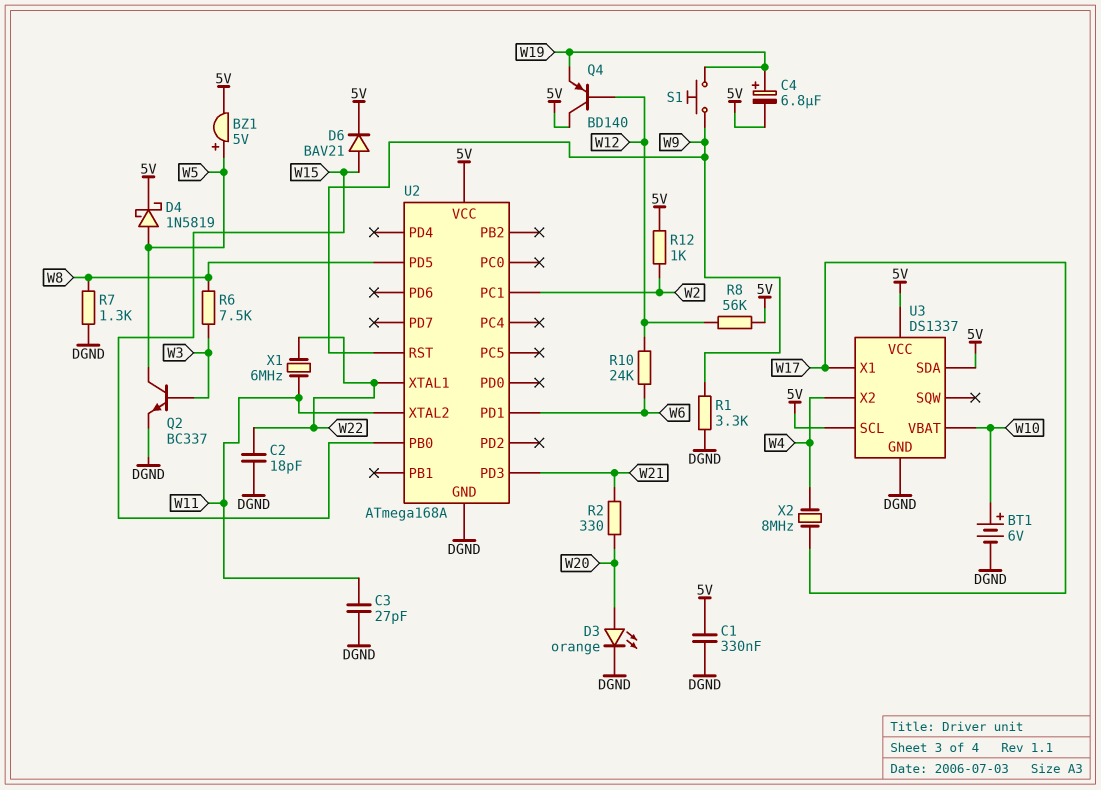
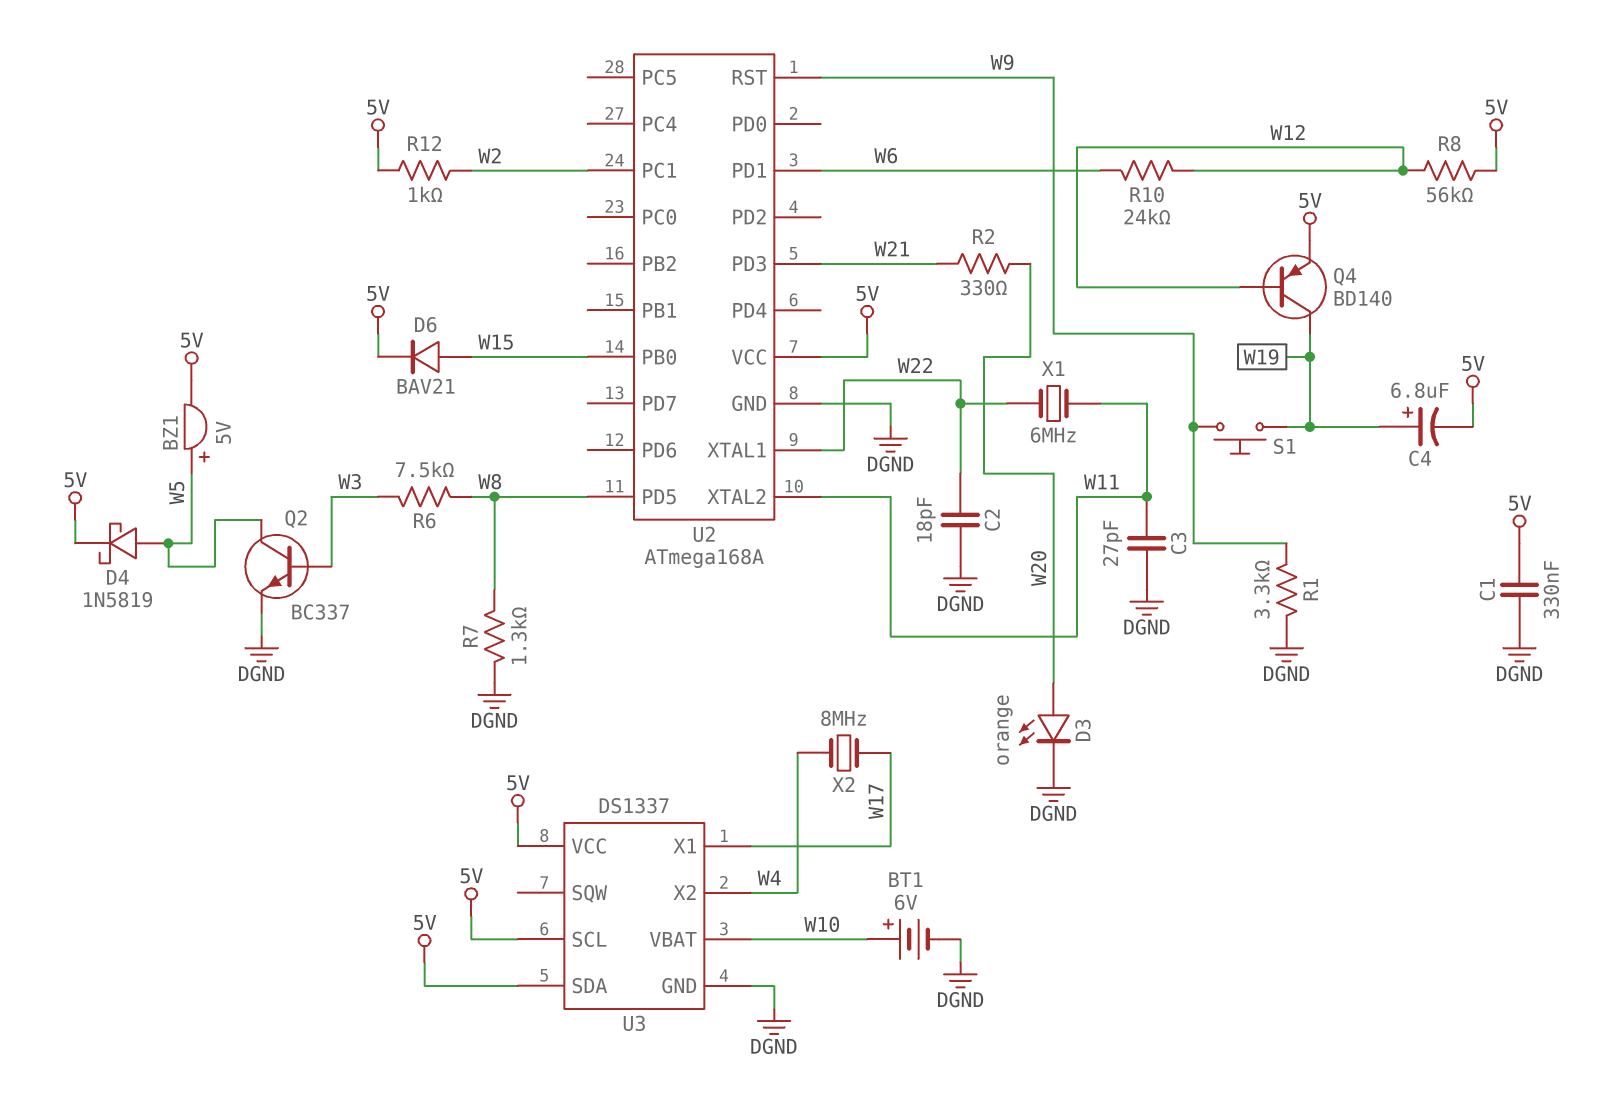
Q4: PNP BD140 (B W12, C 5V, E W19) -> PNP BD140 (B W12, C W19, E 5V)

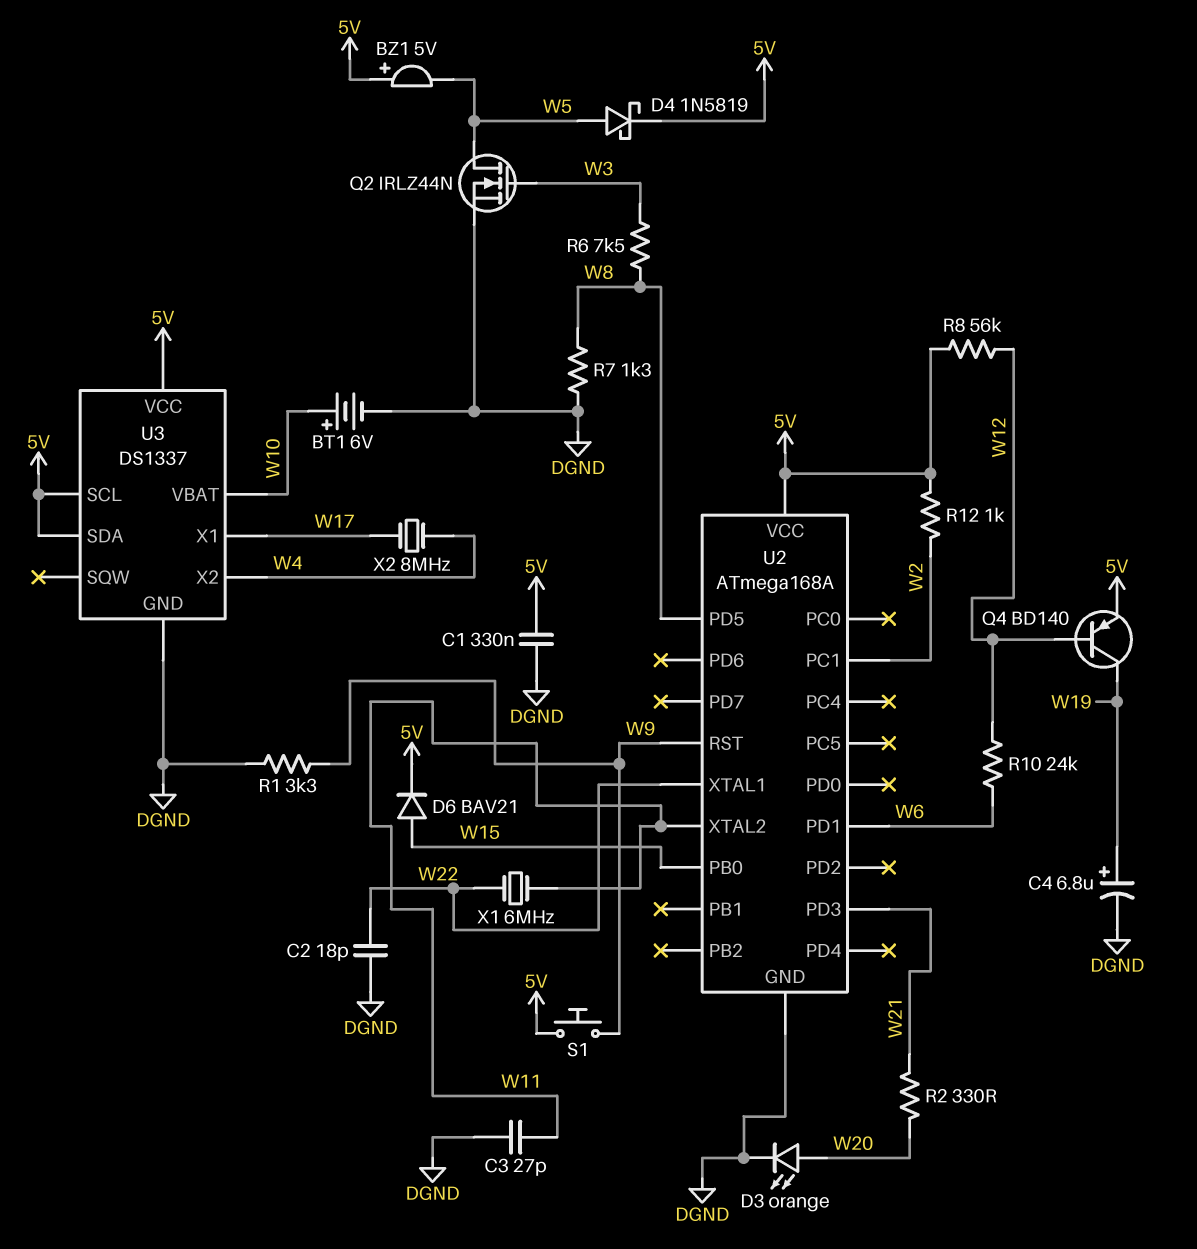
BZ1: buzzer 5V (plus W5, minus 5V) -> buzzer 5V (plus 5V, minus W5)
C4: 6.8uF (plus W19, minus 5V) -> 6.8uF (plus W19, minus DGND)
Q2: NPN BC337 (B W3, C W5, E DGND) -> NMOS IRLZ44N (G W3, D W5, S DGND)
S1: button (W9, W19) -> button (5V, W9)

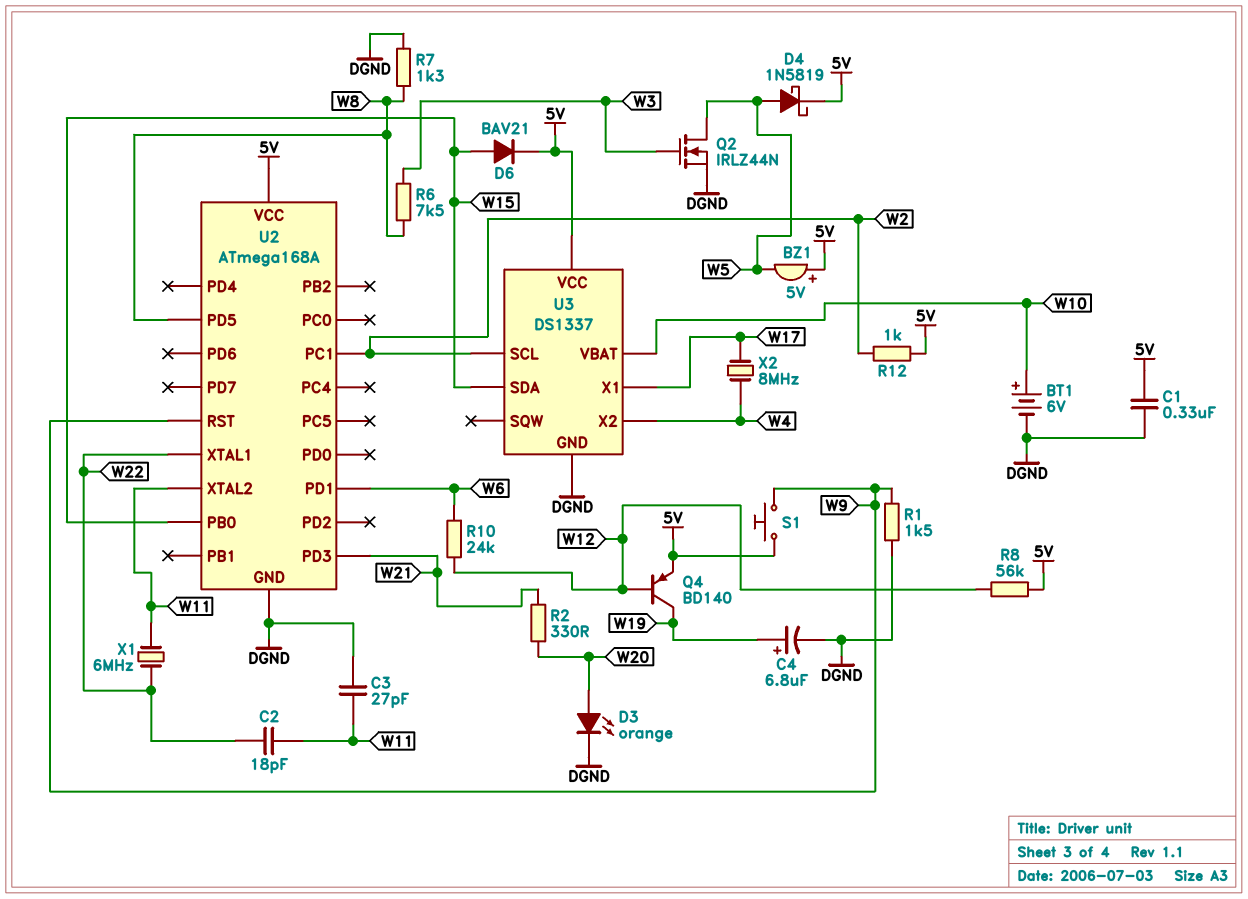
C2: 18pF (DGND, W22) -> 18pF (W11, W22)
R1: 3.3k (DGND, W9) -> 1.5k (DGND, W9)
U3 pin SCL: 5V -> W2
U3 pin SDA: 5V -> W15

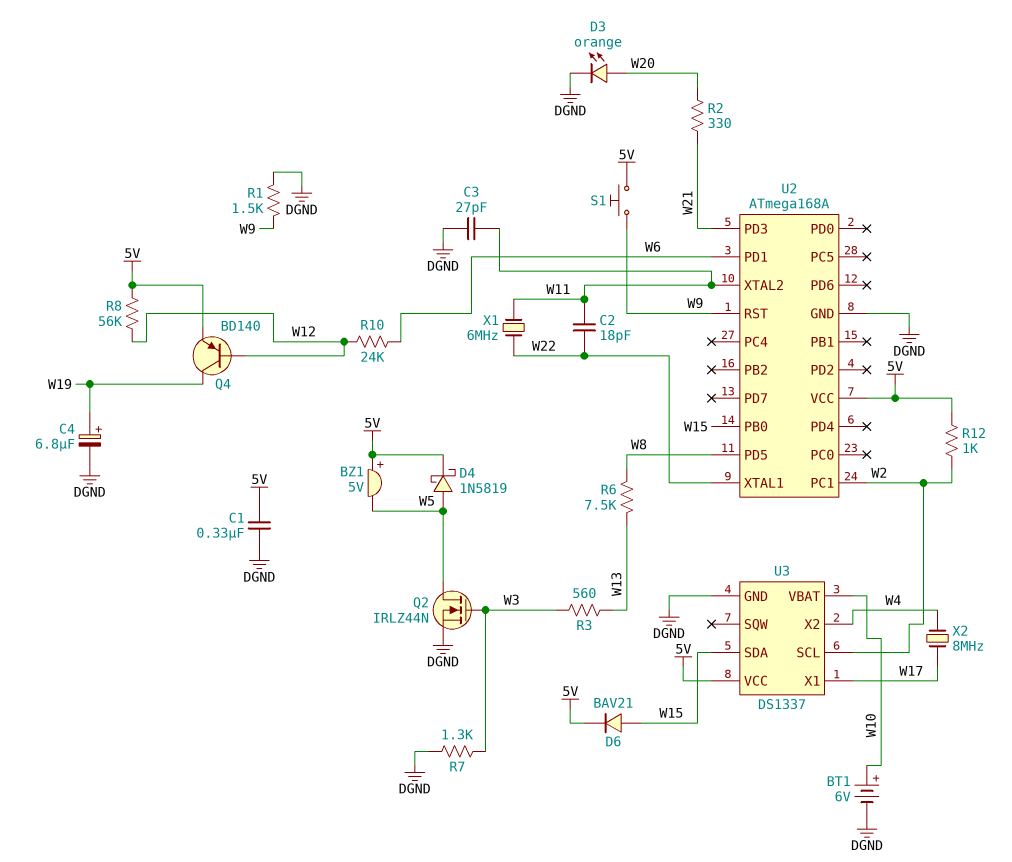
R3: none -> 560 (W3, W13)
R6: 7.5k (W3, W8) -> 7.5k (W8, W13)
R7: 1.3k (DGND, W8) -> 1.3k (DGND, W3)

